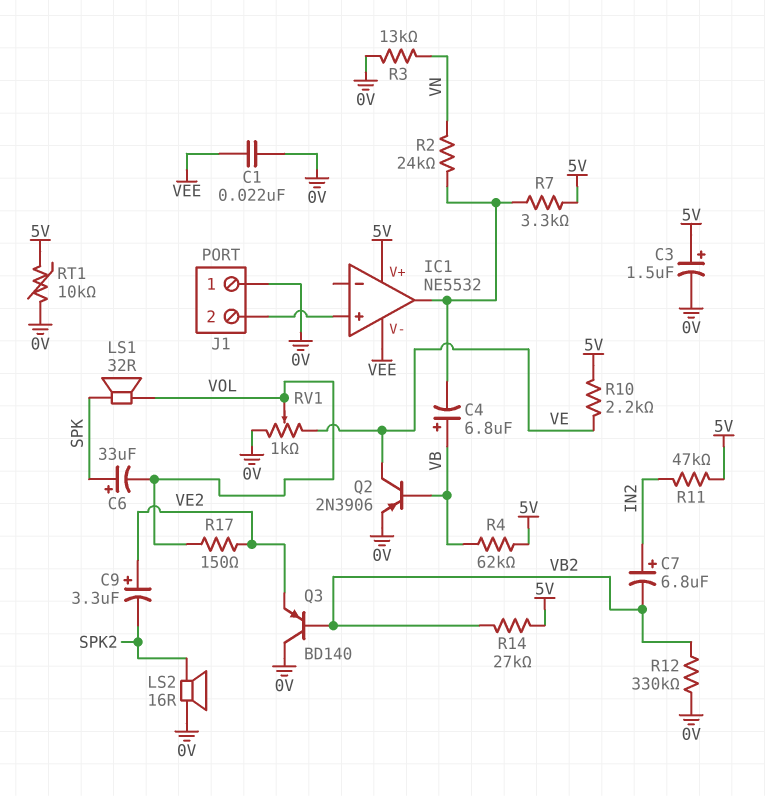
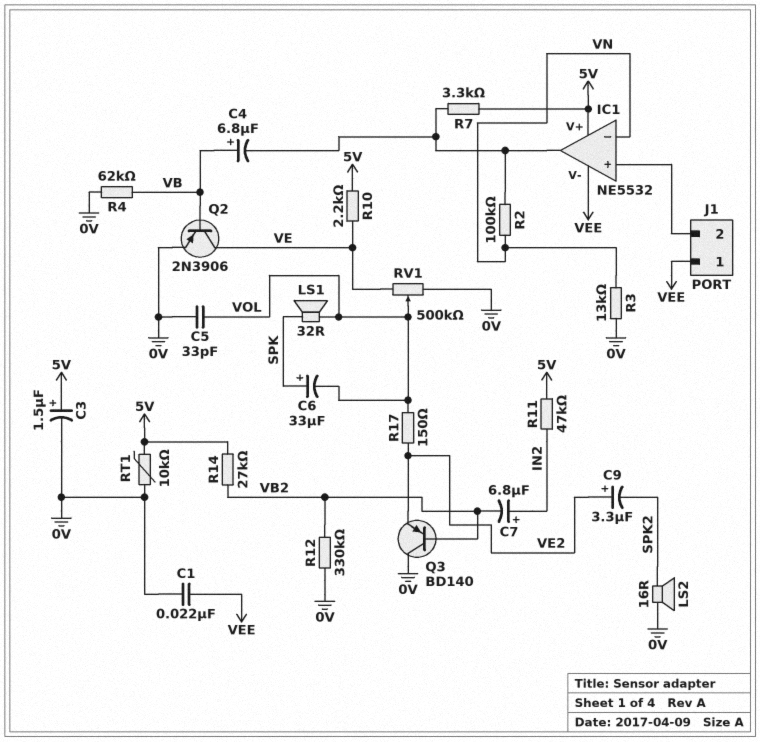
C5: none -> 33pF (0V, VOL)
IC1 pin in-: none -> VN
J1 pin 1: 0V -> VEE
R2: 24k (IC1/out, VN) -> 100k (IC1/out, VN)
R4: 62k (5V, VB) -> 62k (0V, VB)
RV1: 1k (0V, VE, wiper VOL) -> 500k (0V, VE, wiper VOL)

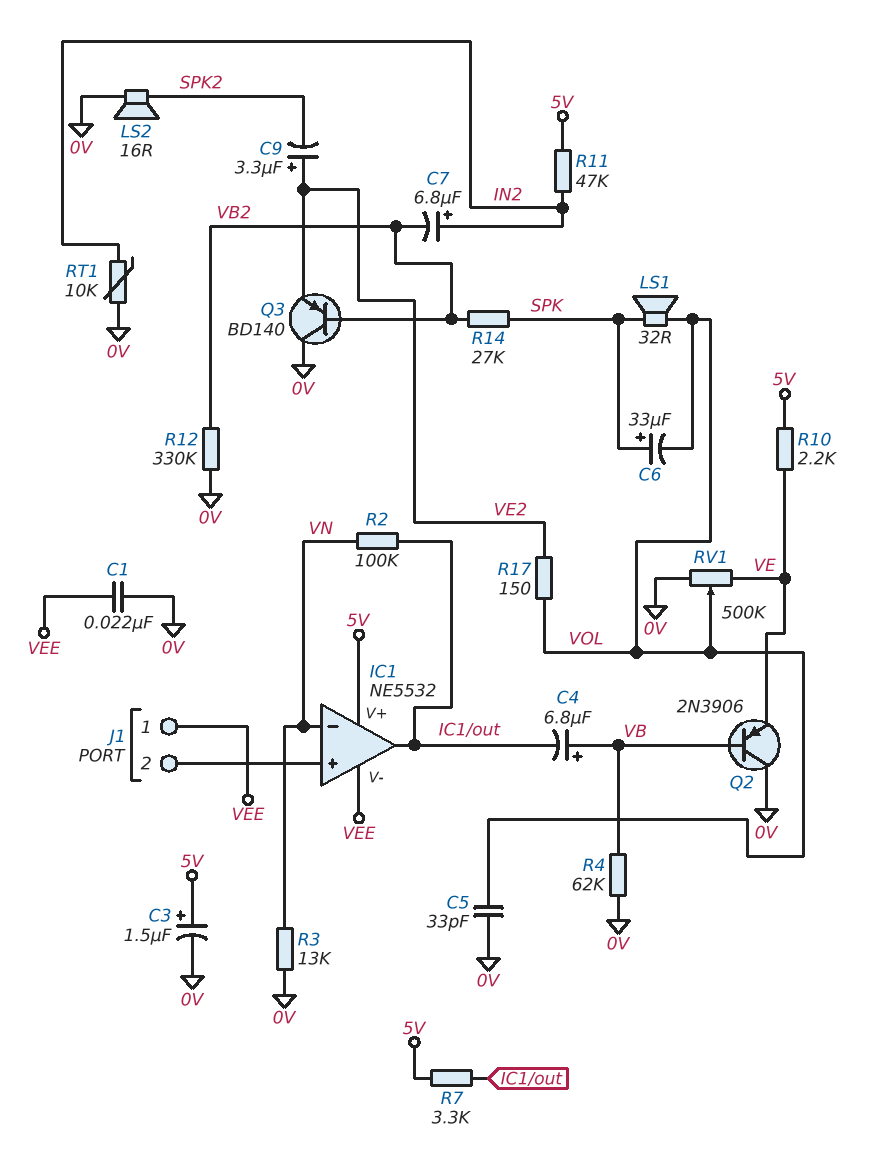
Q2: PNP 2N3906 (B VB, C VE, E 0V) -> PNP 2N3906 (B VB, C 0V, E VE)
R14: 27k (5V, VB2) -> 27k (SPK, VB2)
RT1: 10k (0V, 5V) -> 10k (0V, IN2)

